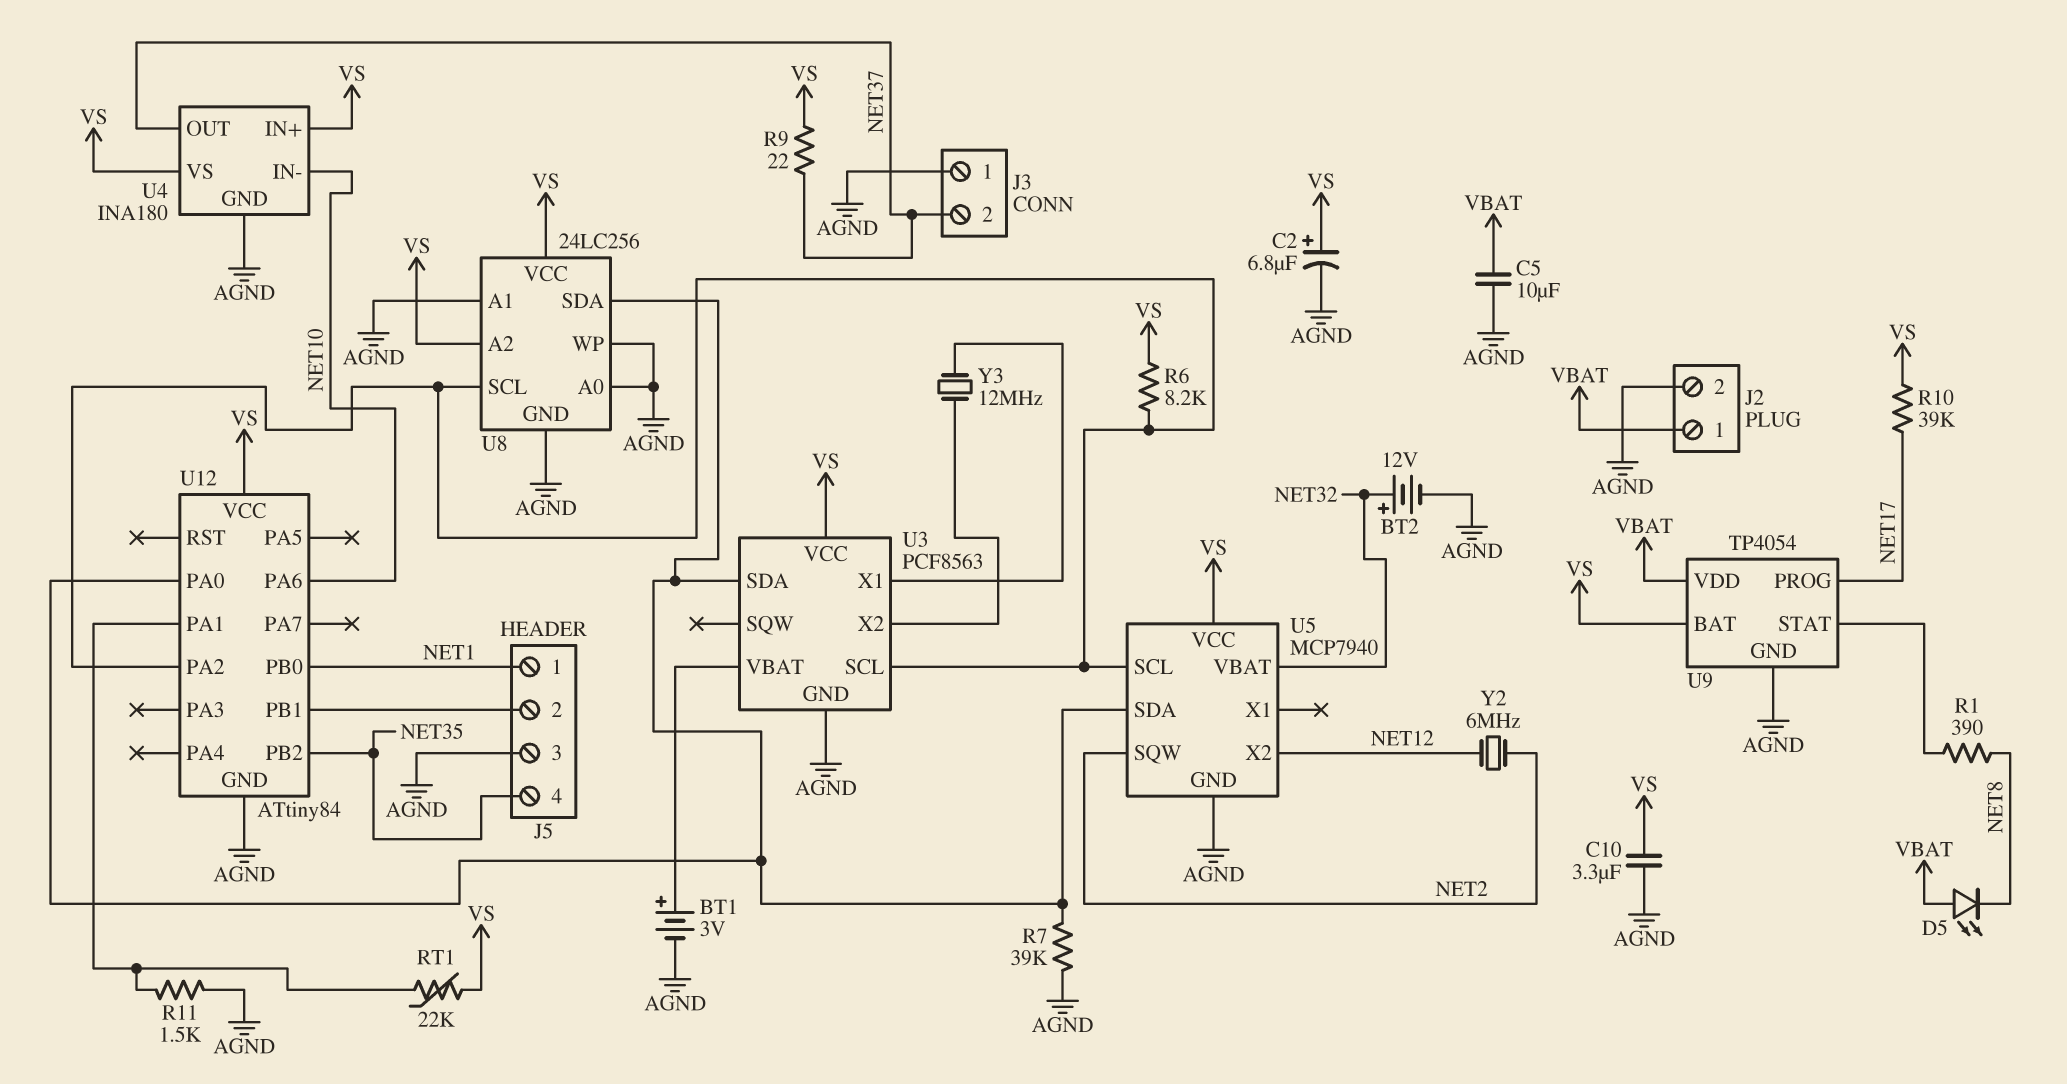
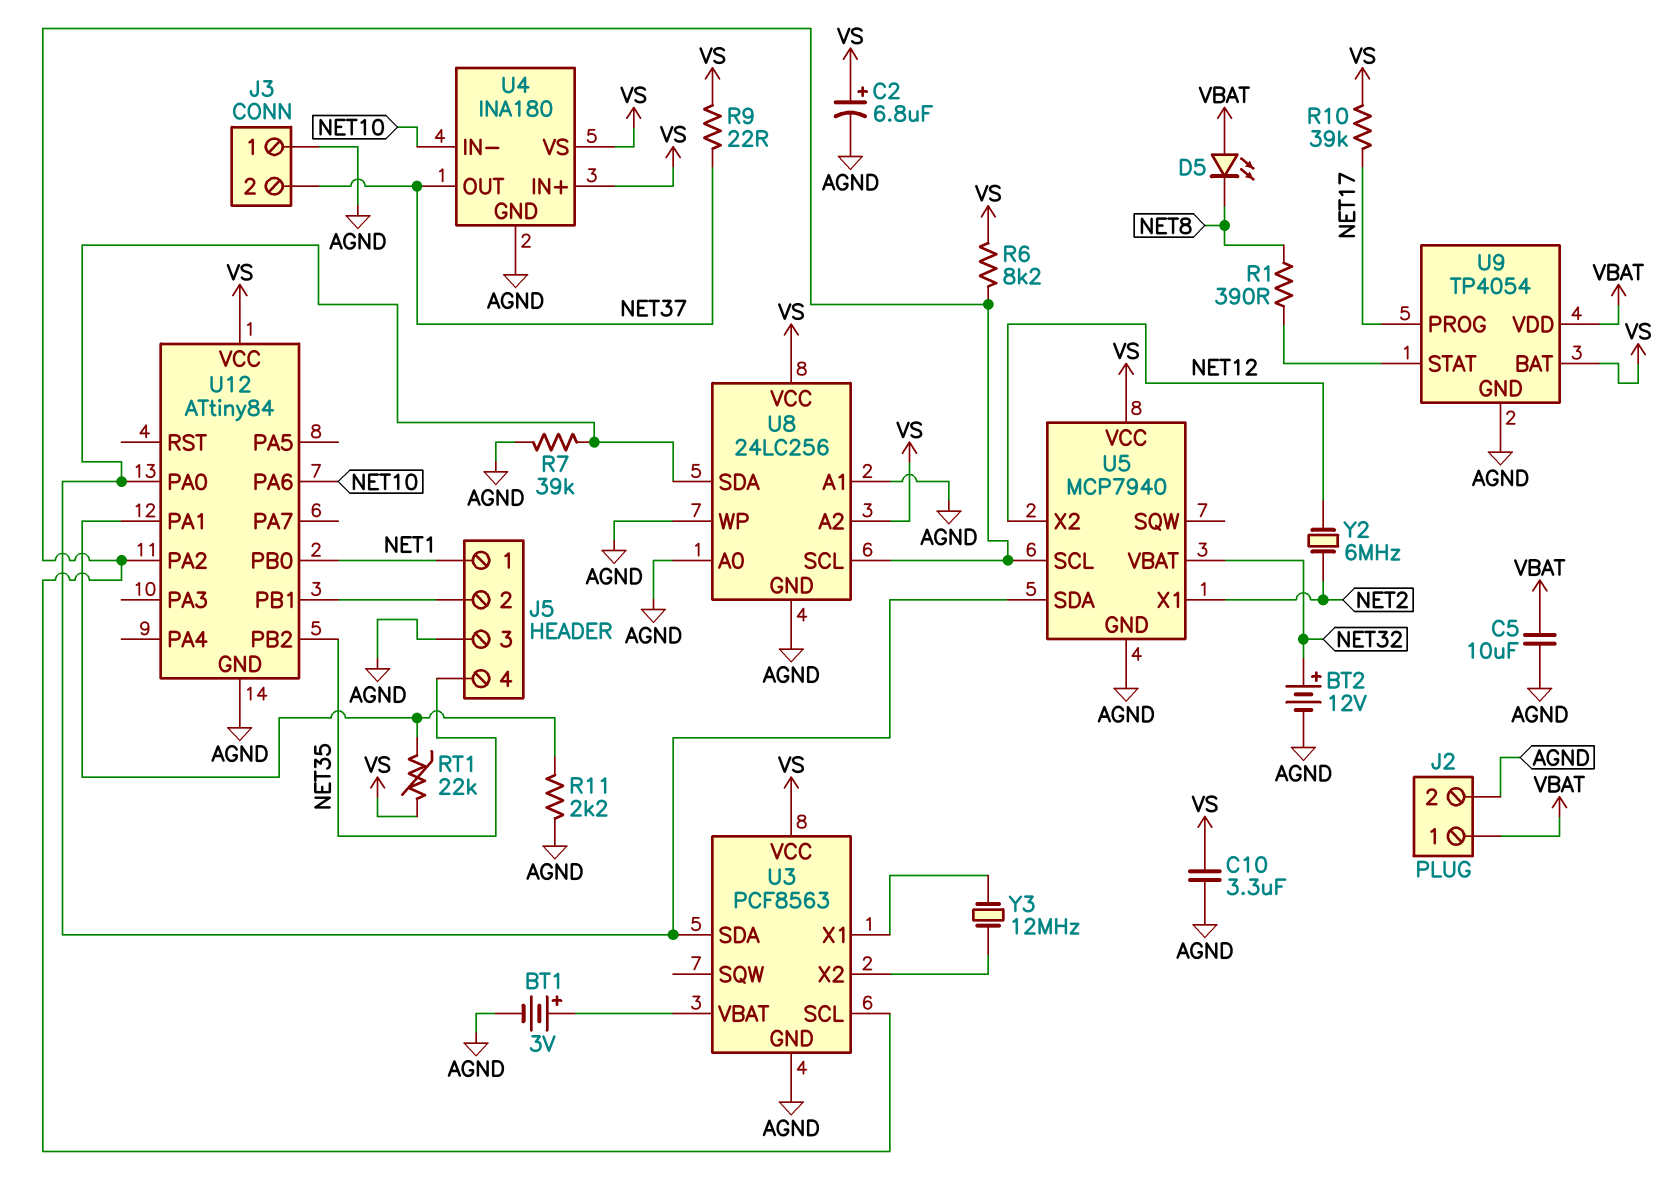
R11: 1.5k (AGND, U12/PA1) -> 2.2k (AGND, U12/PA1)
U5 pin SQW: NET2 -> none
U5 pin X1: none -> NET2

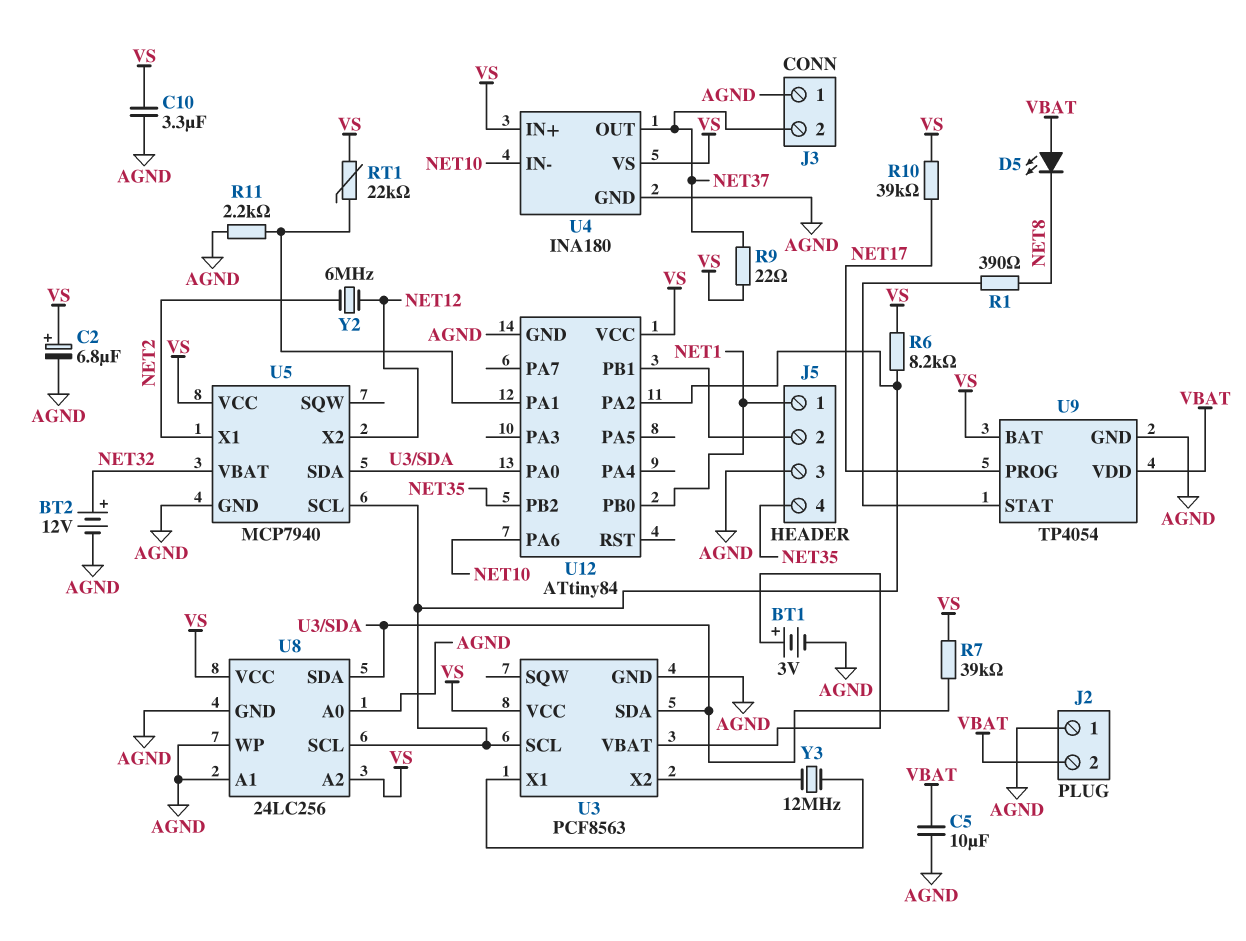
J2 pin 1: VBAT -> AGND
J2 pin 2: AGND -> VBAT
R7: 39k (AGND, U3/SDA) -> 39k (U3/SDA, VS)

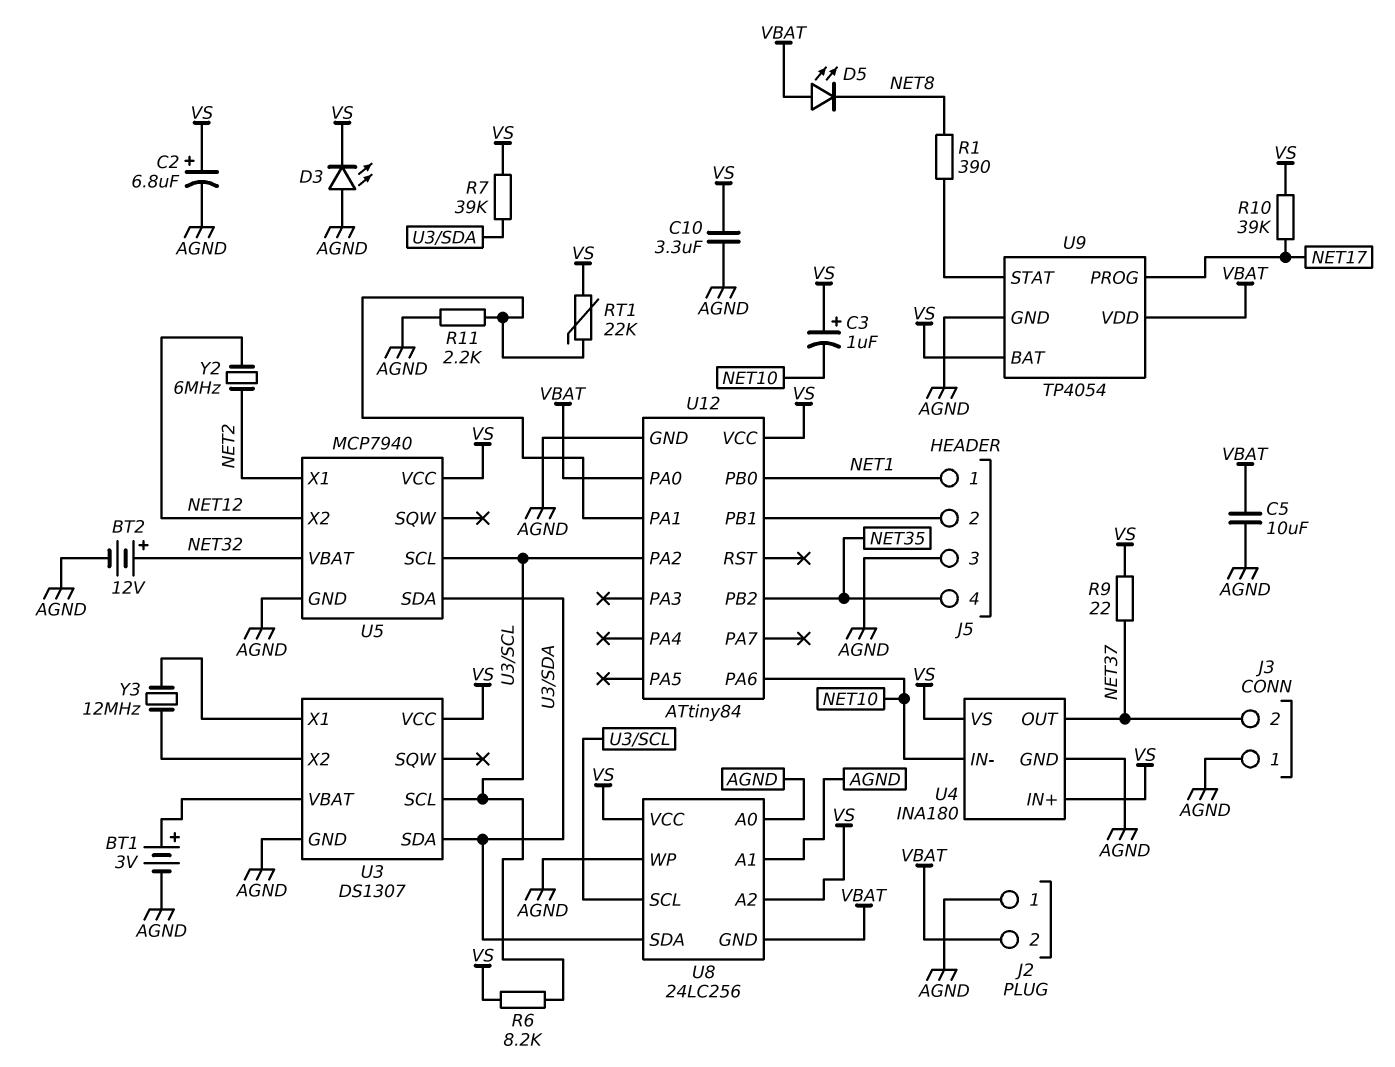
C3: none -> 1uF (plus VS, minus NET10)
D3: none -> LED (A AGND, K VS)
U3: PCF8563 -> DS1307
U8 pin GND: AGND -> VBAT
U12 pin PA0: U3/SDA -> VBAT

